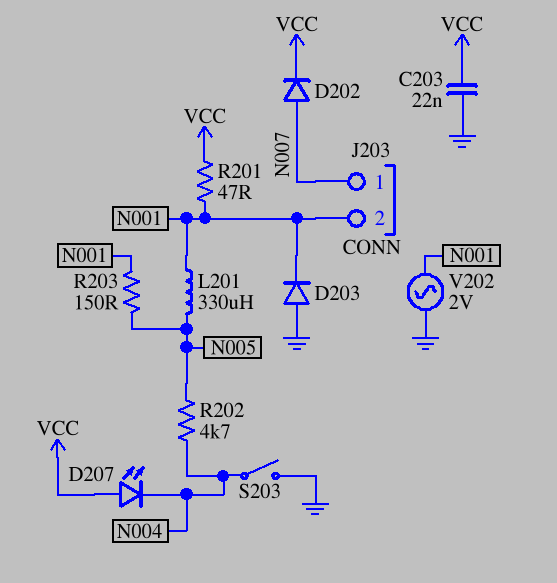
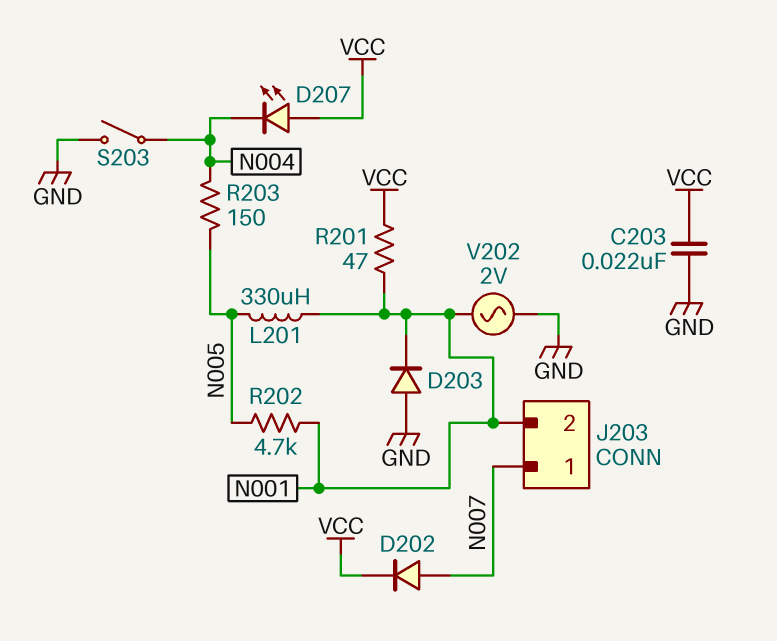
R202: 4.7k (N004, N005) -> 4.7k (N001, N005)
R203: 150 (N001, N005) -> 150 (N004, N005)

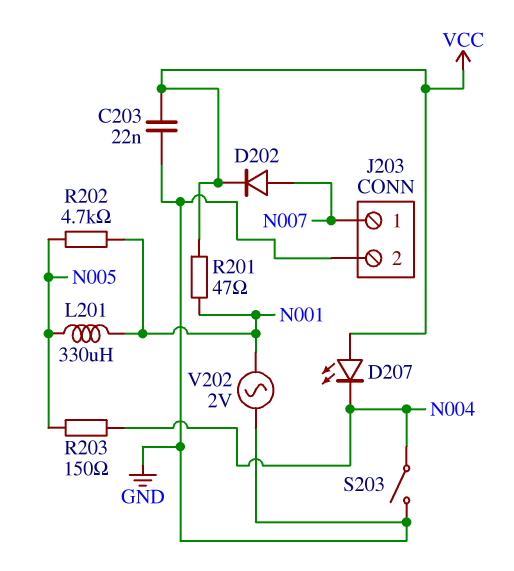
D203: diode (A GND, K N001) -> none
J203 pin 2: N001 -> GND

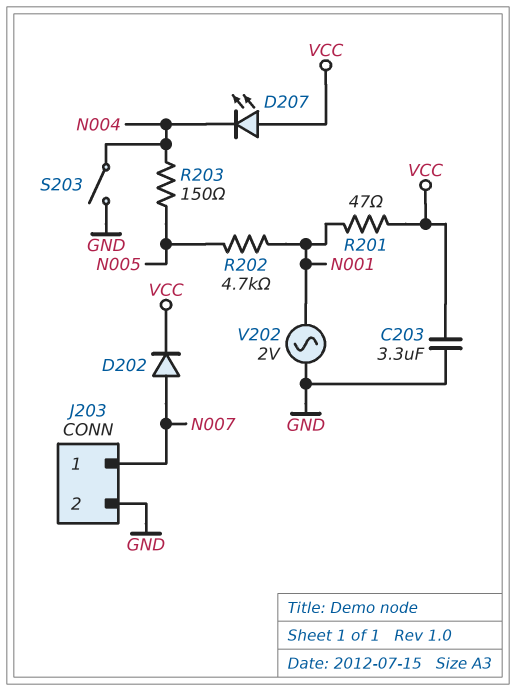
C203: 22nF (GND, VCC) -> 3.3uF (GND, VCC)
L201: 330uH (N001, N005) -> none

